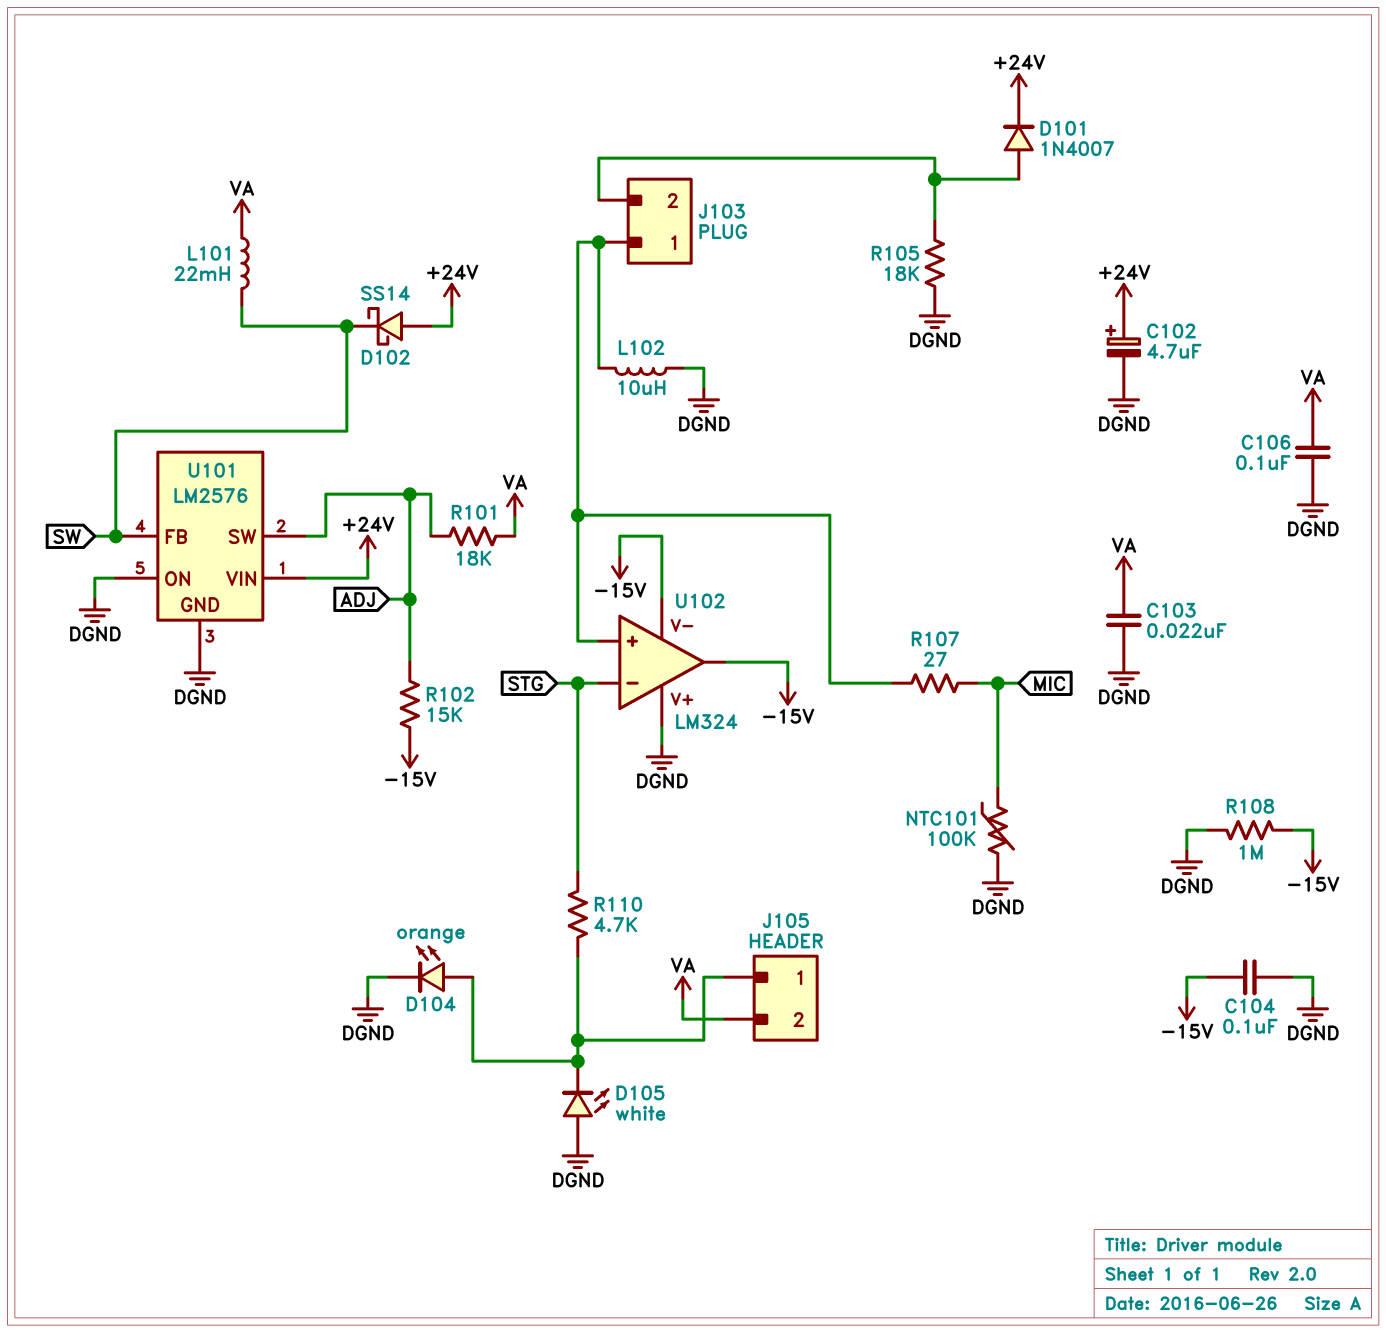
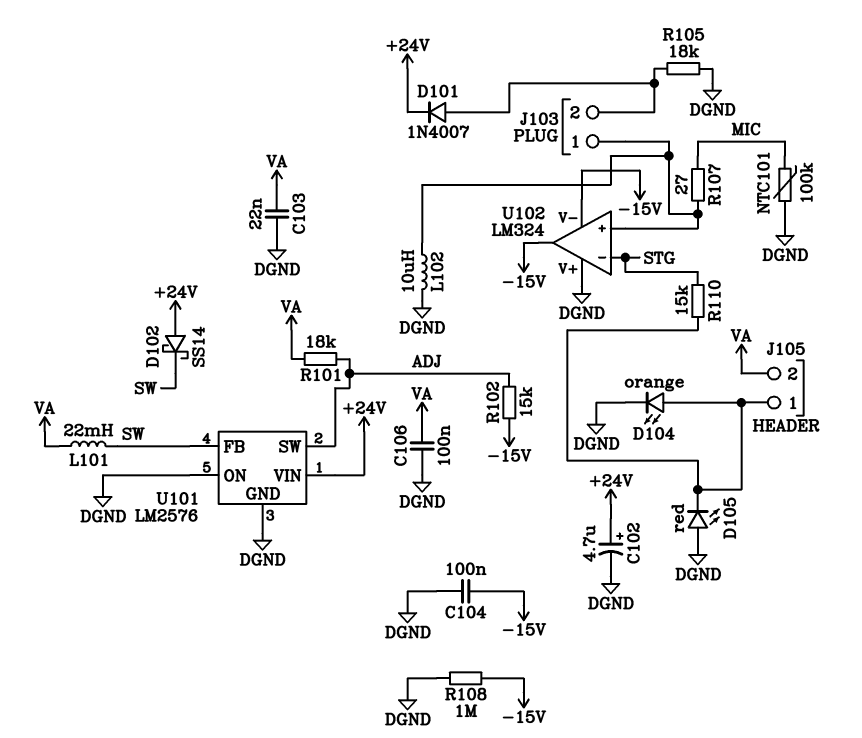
D105: LED white (A DGND, K J105/1) -> LED red (A DGND, K J105/1)
R110: 4.7k (J105/1, STG) -> 15k (J105/1, STG)

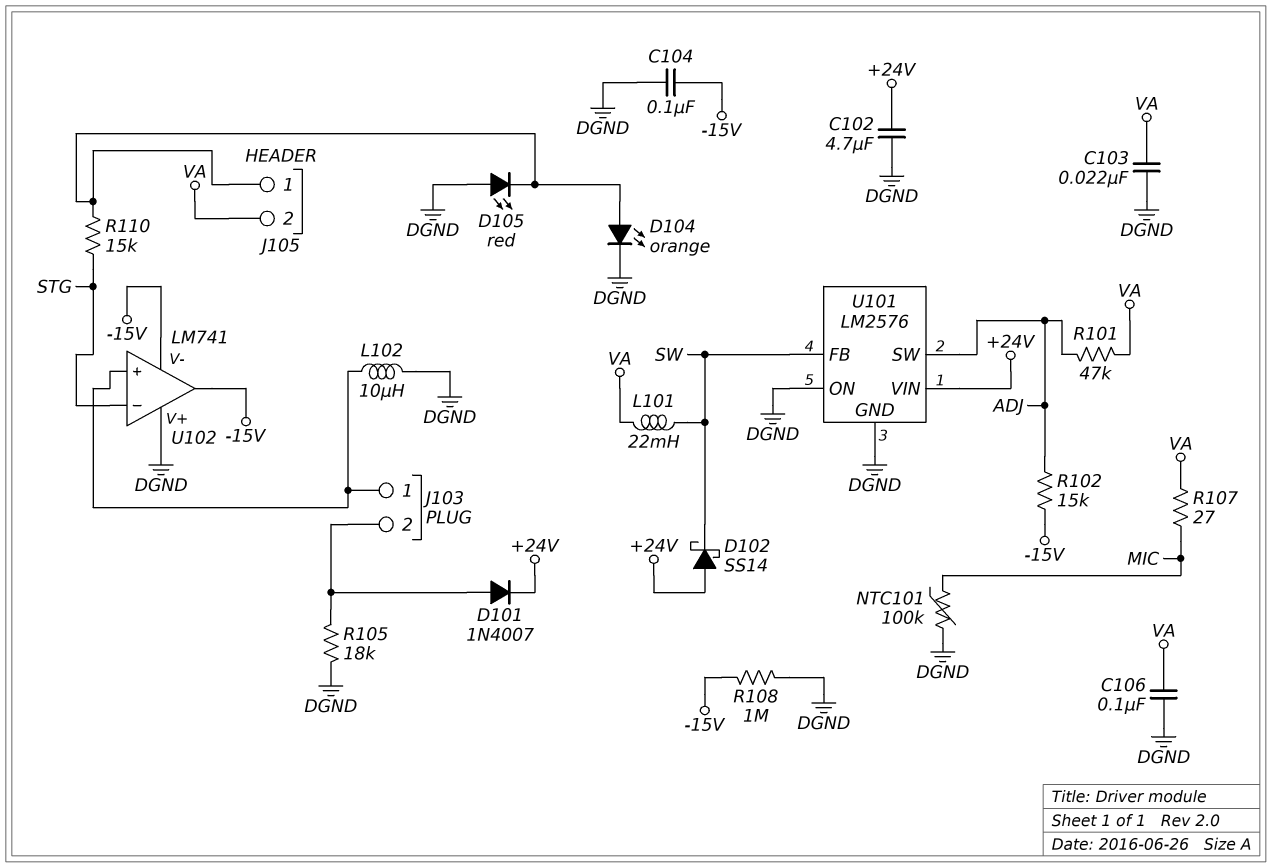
C102: 4.7uF (plus +24V, minus DGND) -> 4.7uF (+24V, DGND)
R101: 18k (ADJ, VA) -> 47k (ADJ, VA)
R107: 27 (J103/1, MIC) -> 27 (MIC, VA)
U102: LM324 -> LM741

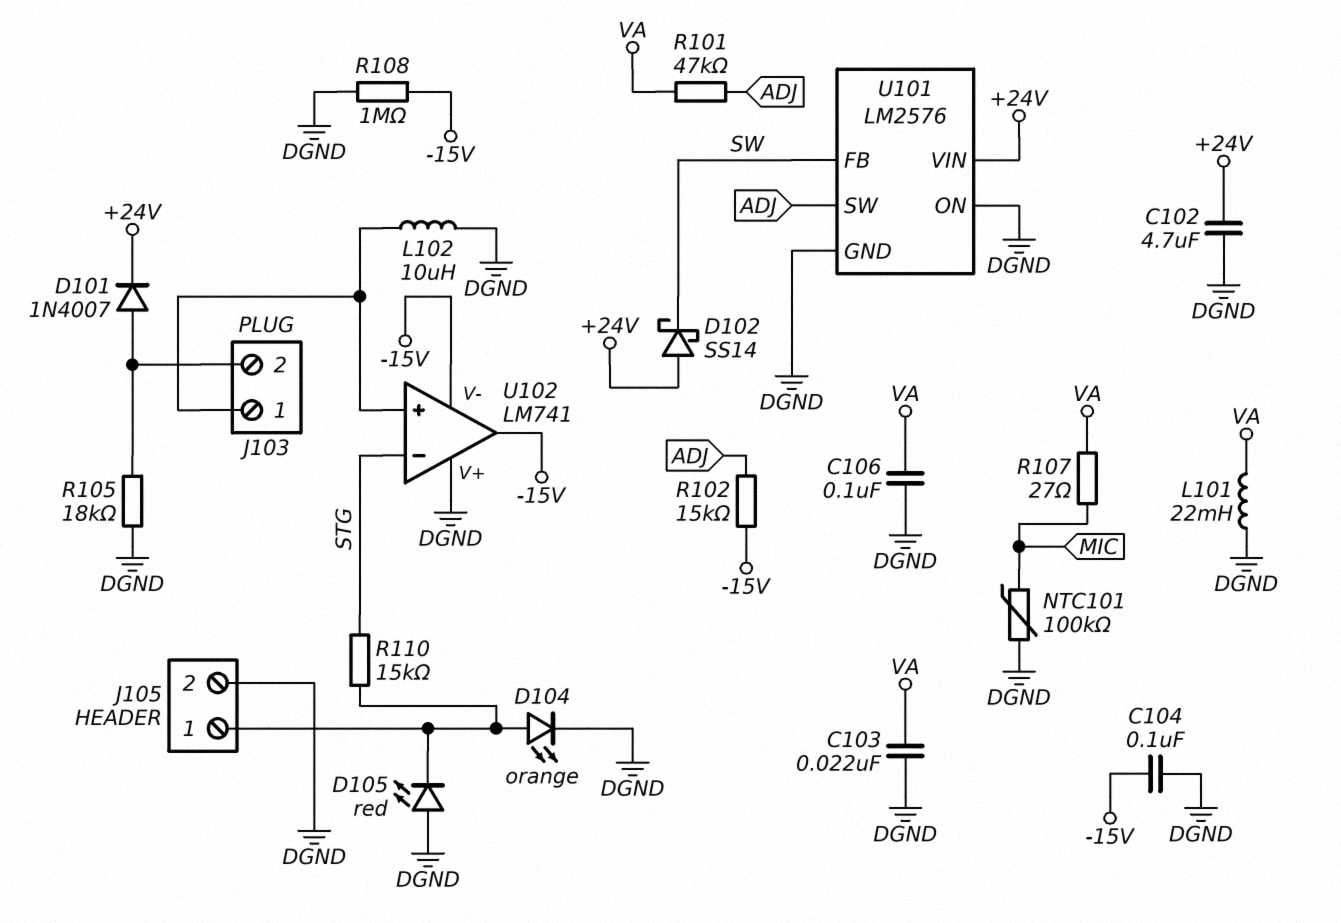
J105 pin 2: VA -> DGND
L101: 22mH (SW, VA) -> 22mH (DGND, VA)

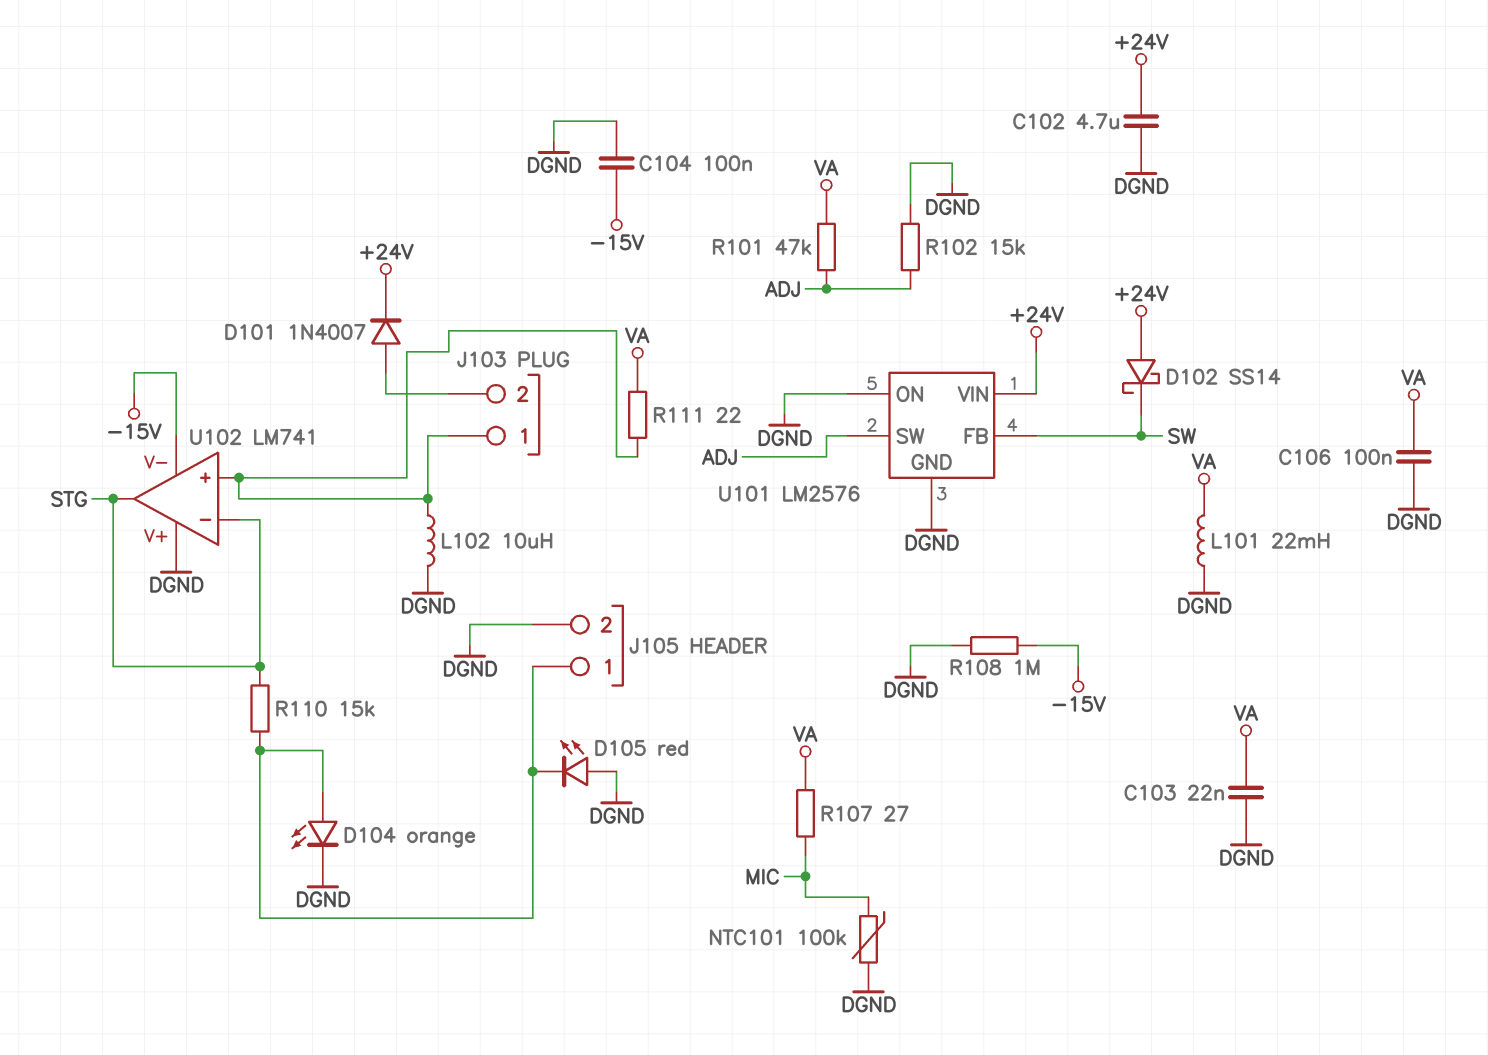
R102: 15k (-15V, ADJ) -> 15k (ADJ, DGND)
R105: 18k (DGND, J103/2) -> none
R111: none -> 22 (J103/1, VA)
U102 pin out: -15V -> STG

